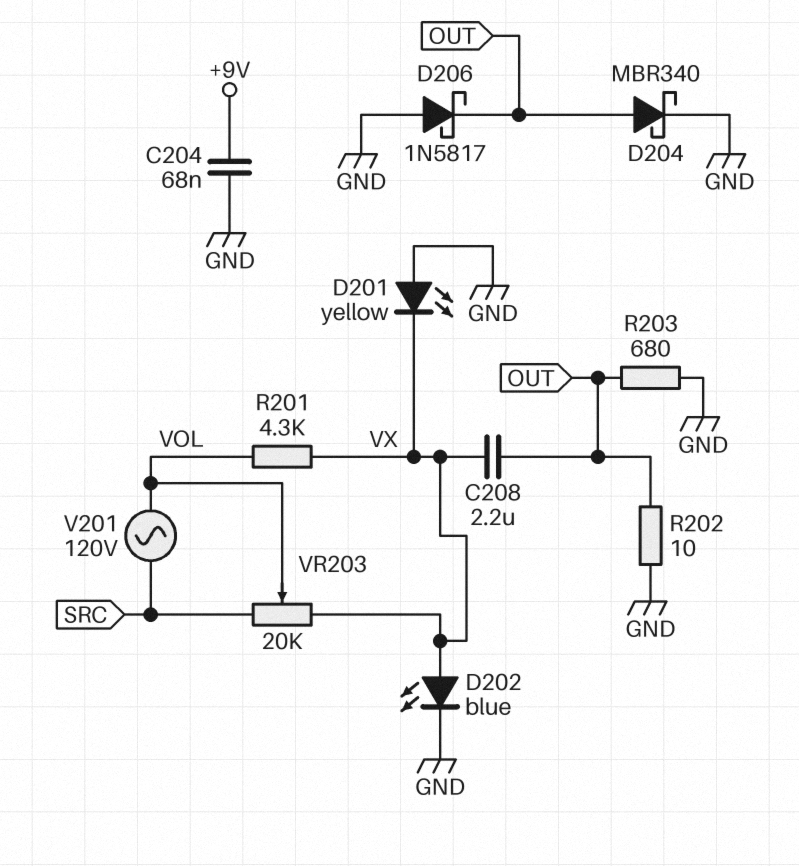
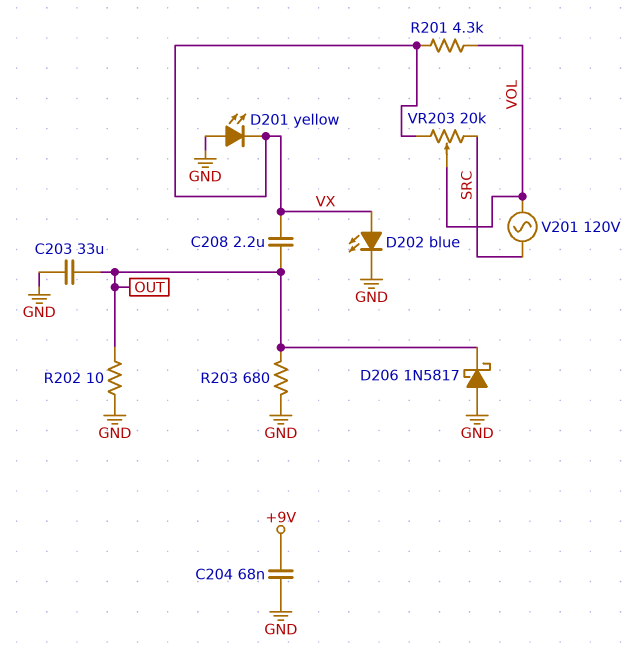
C203: none -> 33uF (GND, OUT)
D204: schottky MBR340 (A OUT, K GND) -> none

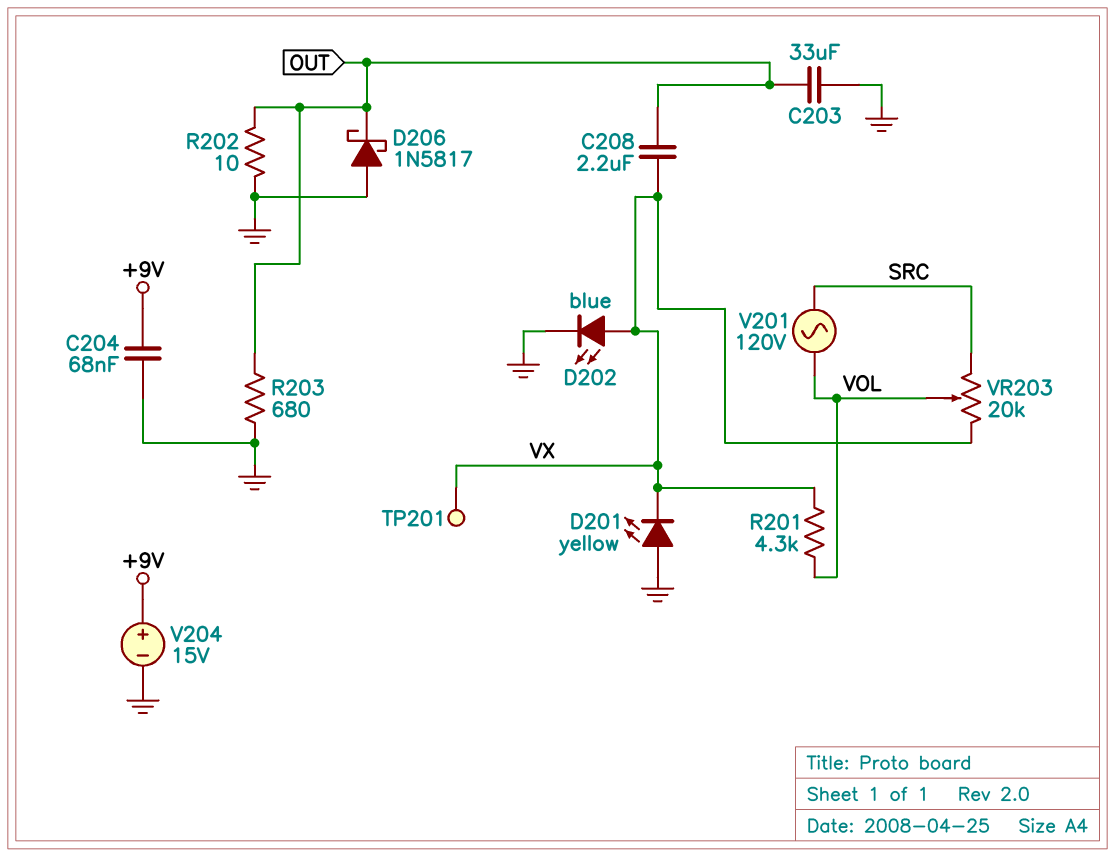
TP201: none -> test point (VX)
V204: none -> 15V (plus +9V, minus GND)

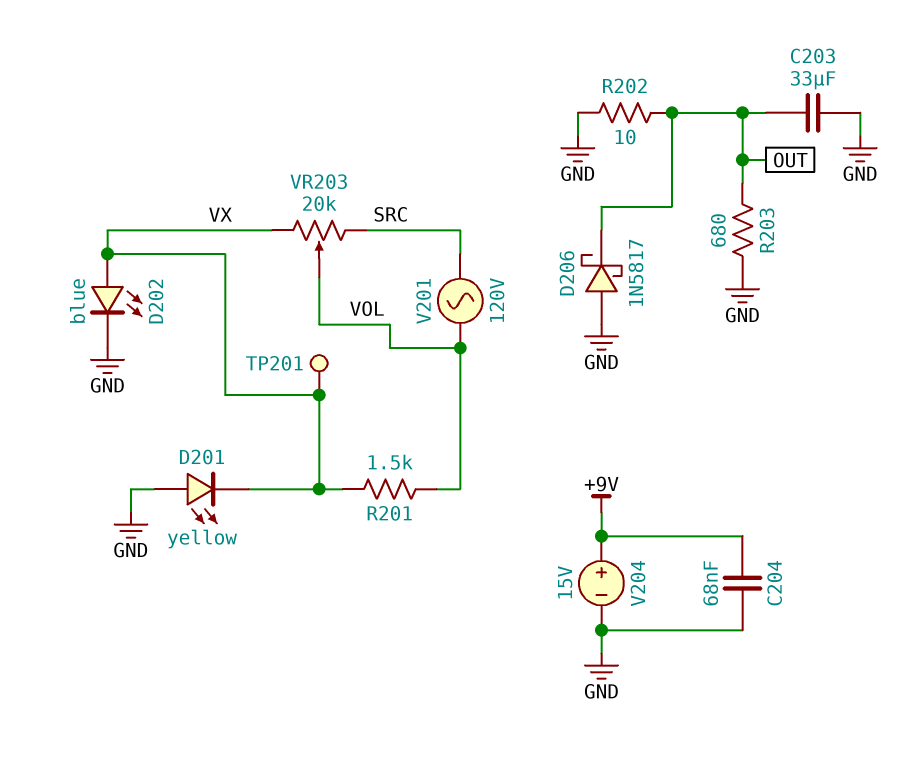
C208: 2.2uF (OUT, VX) -> none
R201: 4.3k (VOL, VX) -> 1.5k (VOL, VX)

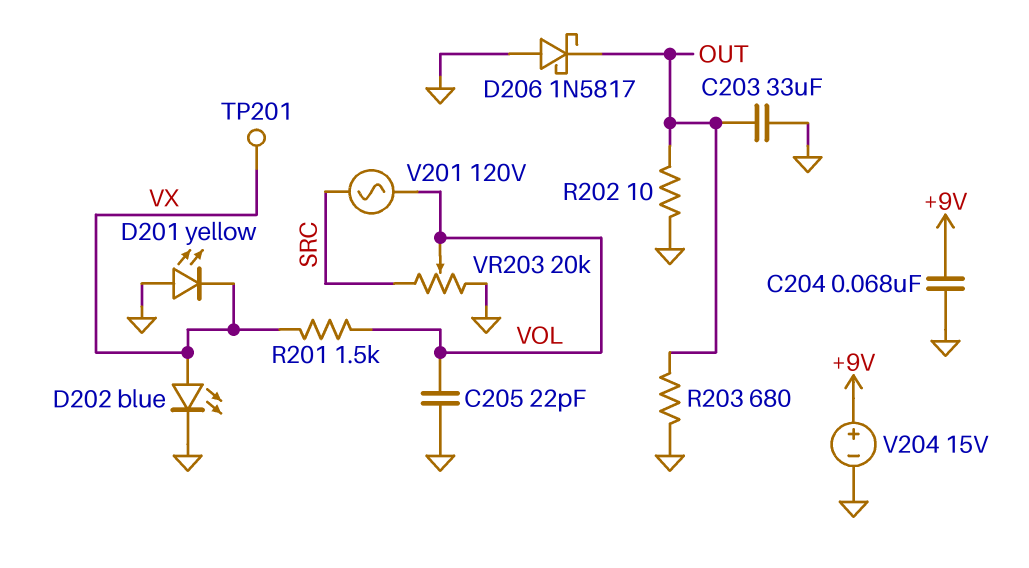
C205: none -> 22pF (GND, VOL)
VR203: 20k (SRC, VX, wiper VOL) -> 20k (GND, SRC, wiper VOL)

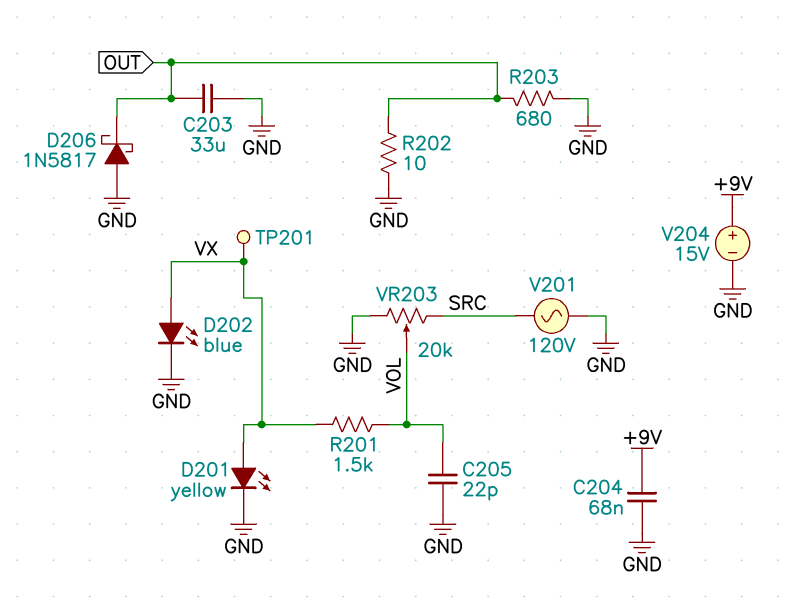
D201: LED yellow (A GND, K VX) -> LED yellow (A VX, K GND)
V201: AC 120V (SRC, VOL) -> AC 120V (GND, SRC)

